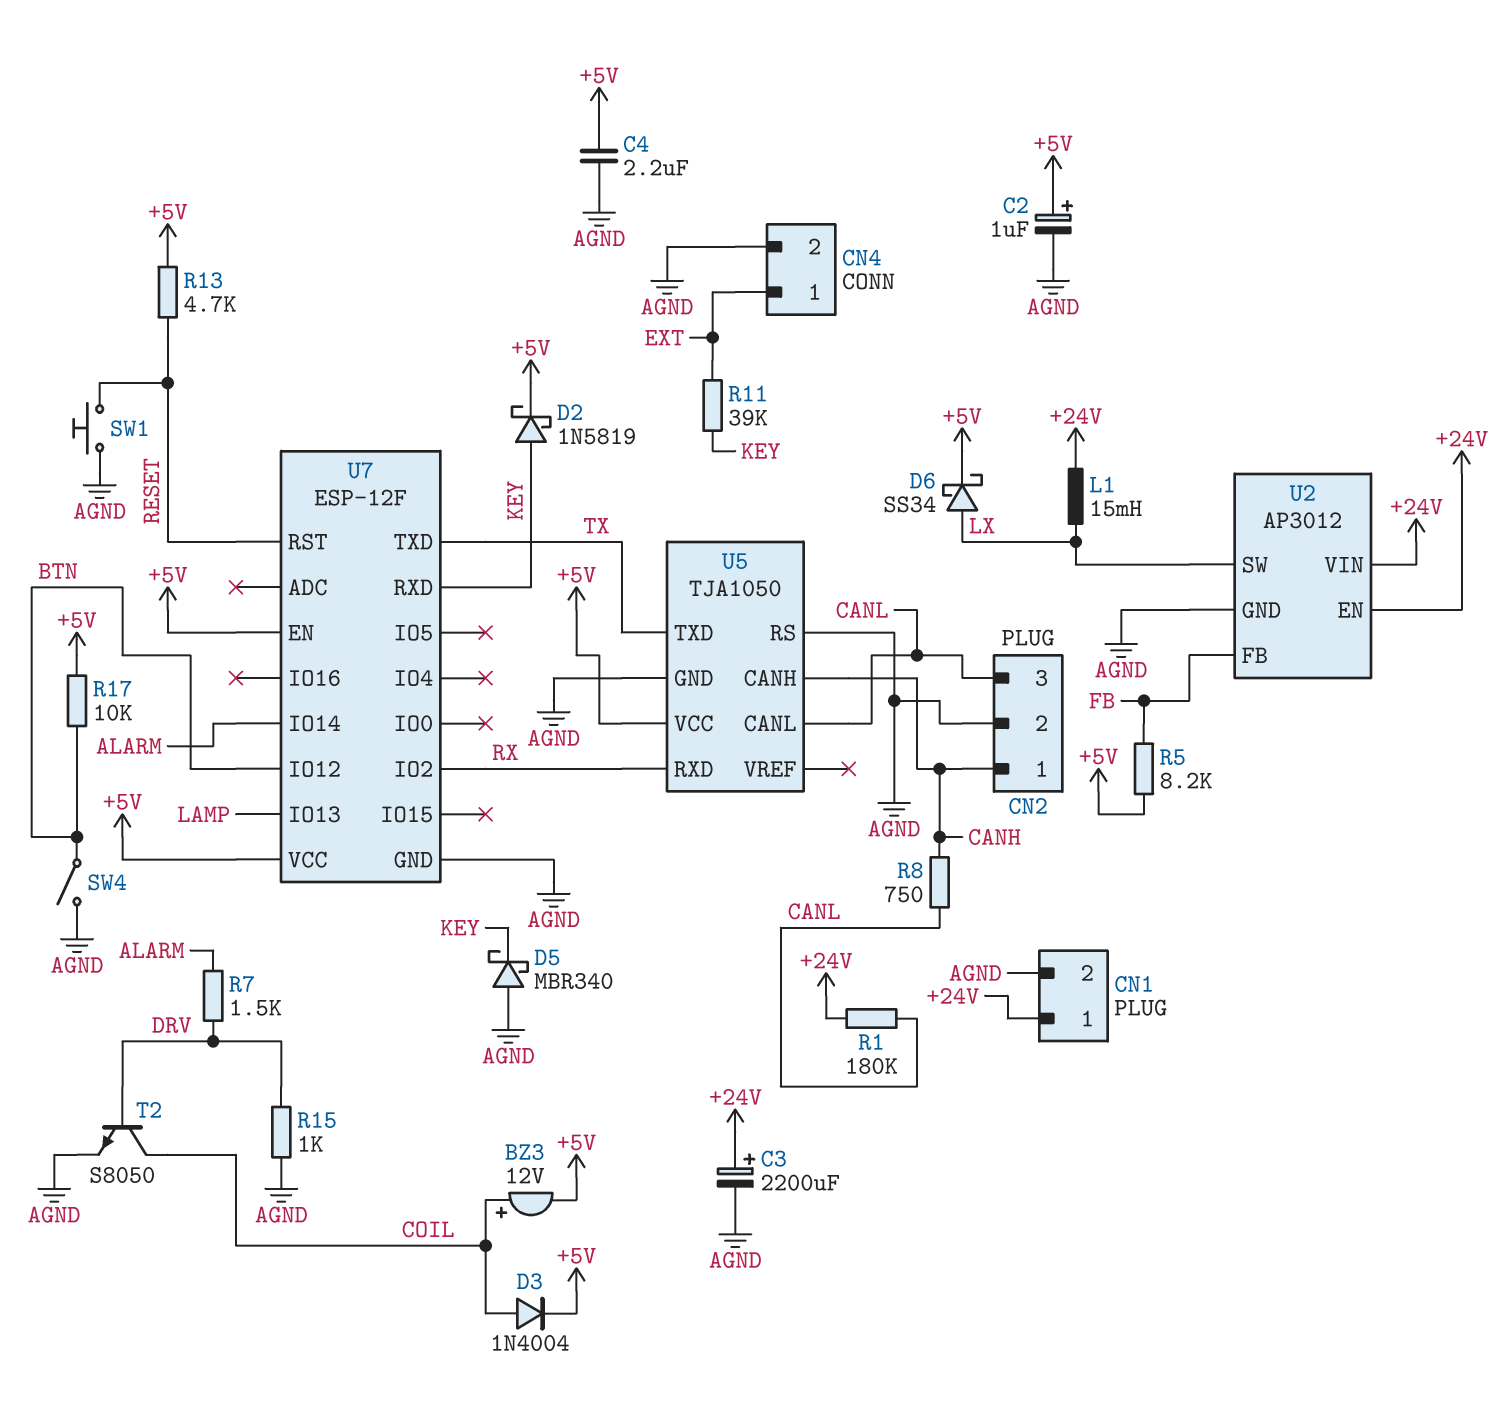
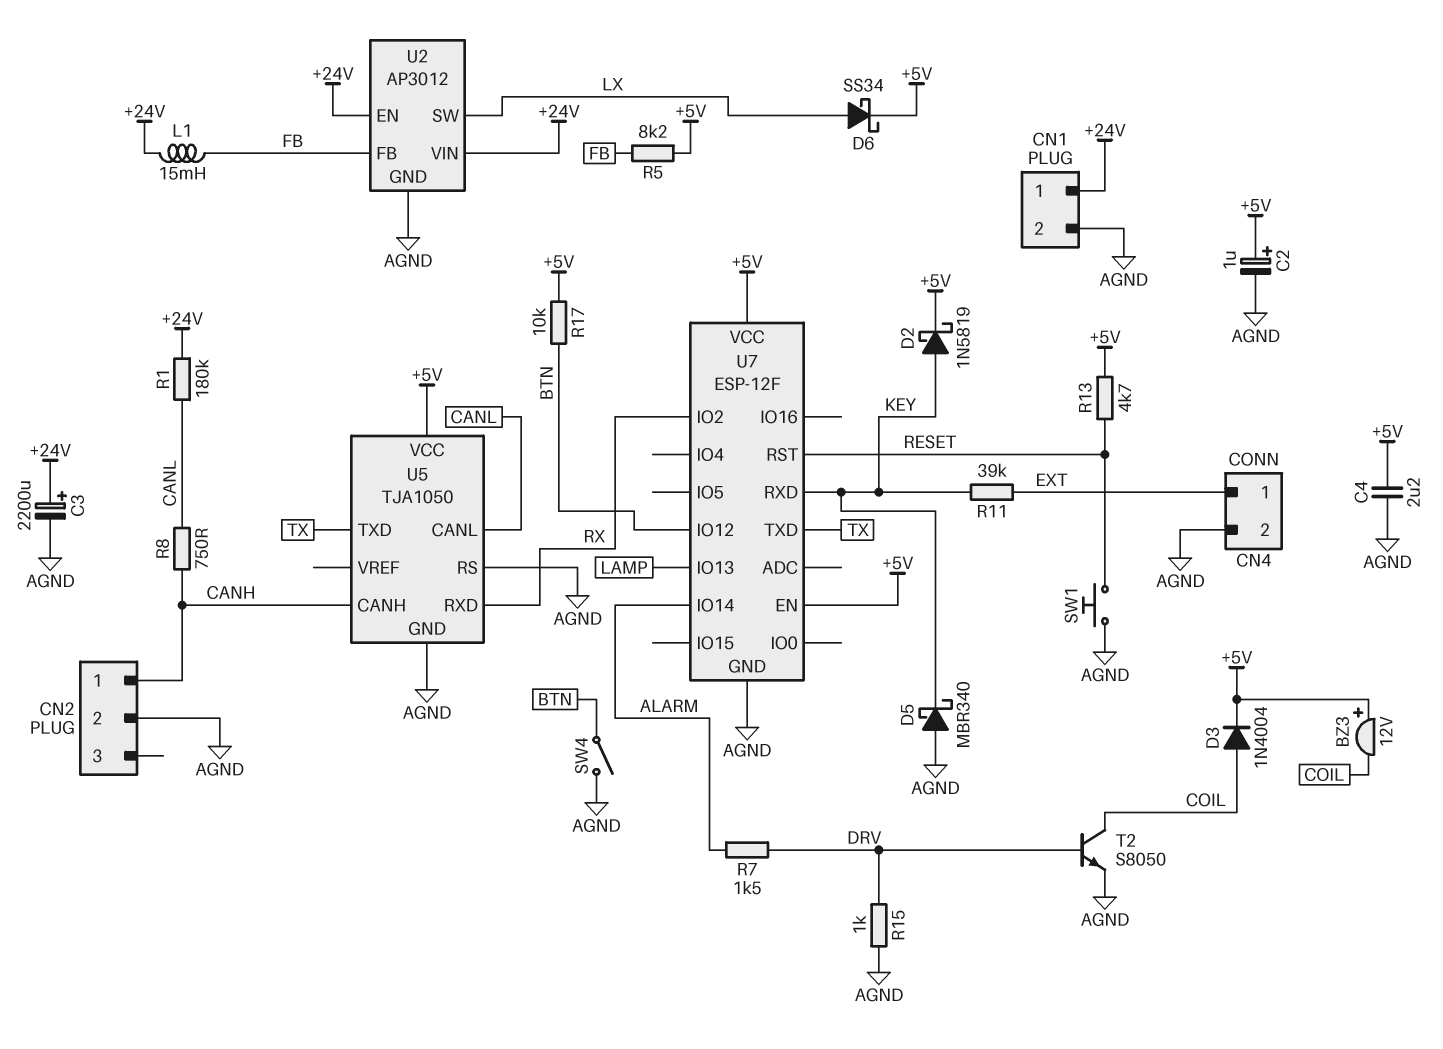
BZ3: buzzer 12V (plus COIL, minus +5V) -> buzzer 12V (plus +5V, minus COIL)
CN2 pin 3: CANL -> none
L1: 15mH (+24V, LX) -> 15mH (+24V, FB)

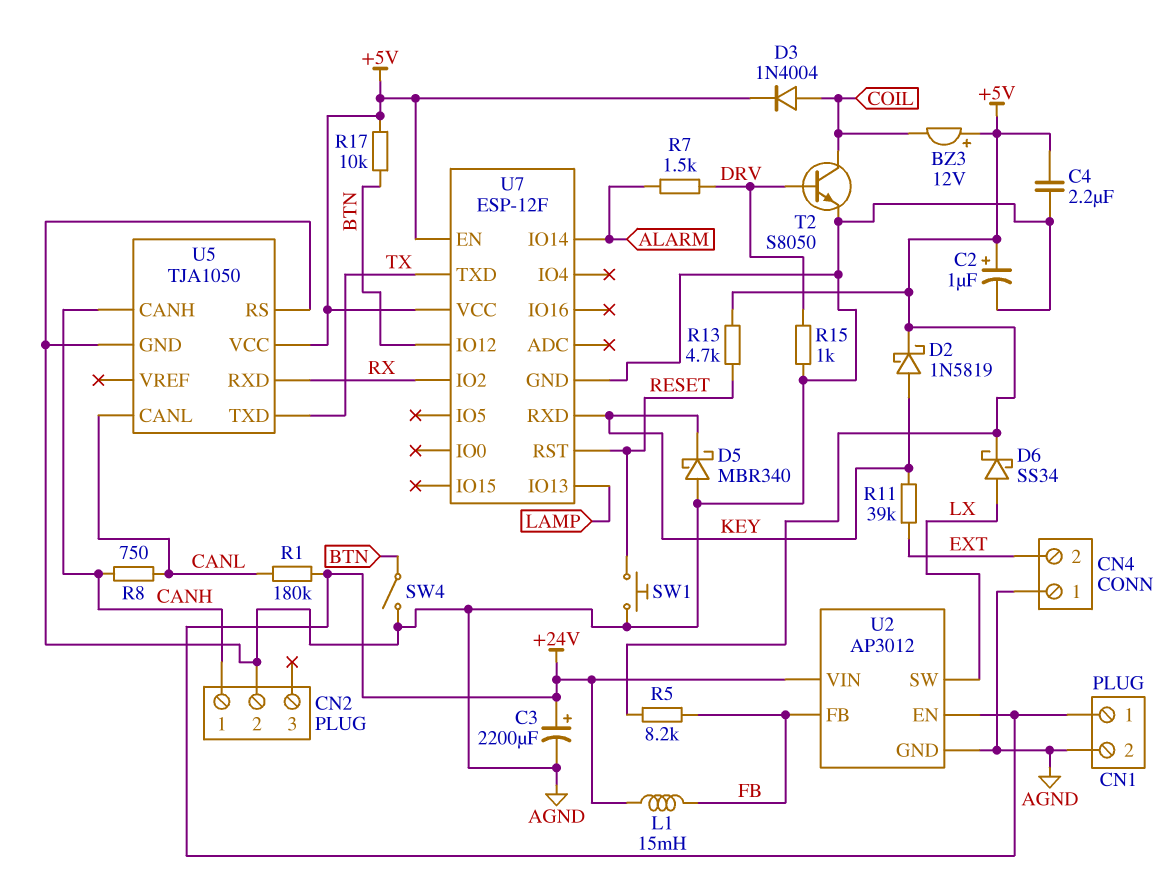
CN4 pin 1: EXT -> AGND
CN4 pin 2: AGND -> EXT

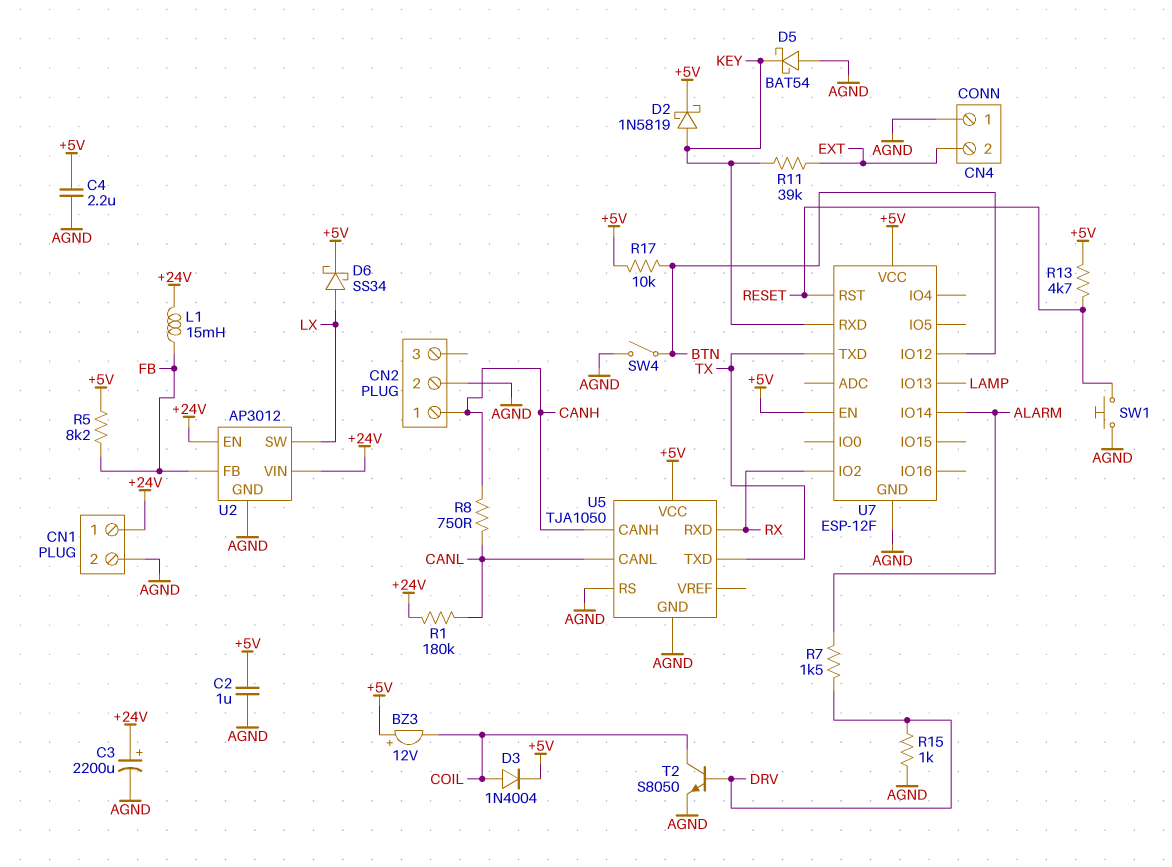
C2: 1uF (plus +5V, minus AGND) -> 1uF (+5V, AGND)
D5: schottky MBR340 (A AGND, K KEY) -> schottky BAT54 (A AGND, K KEY)

